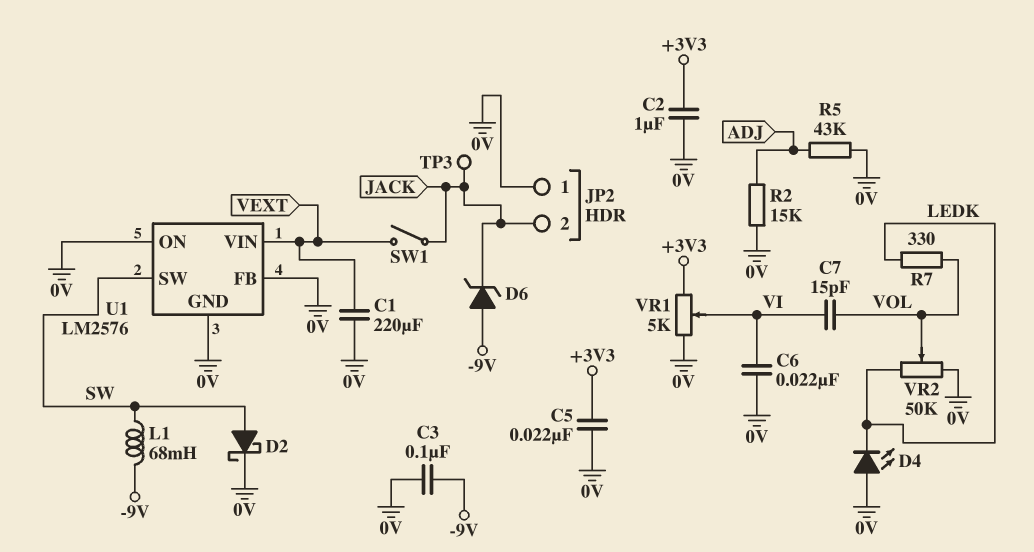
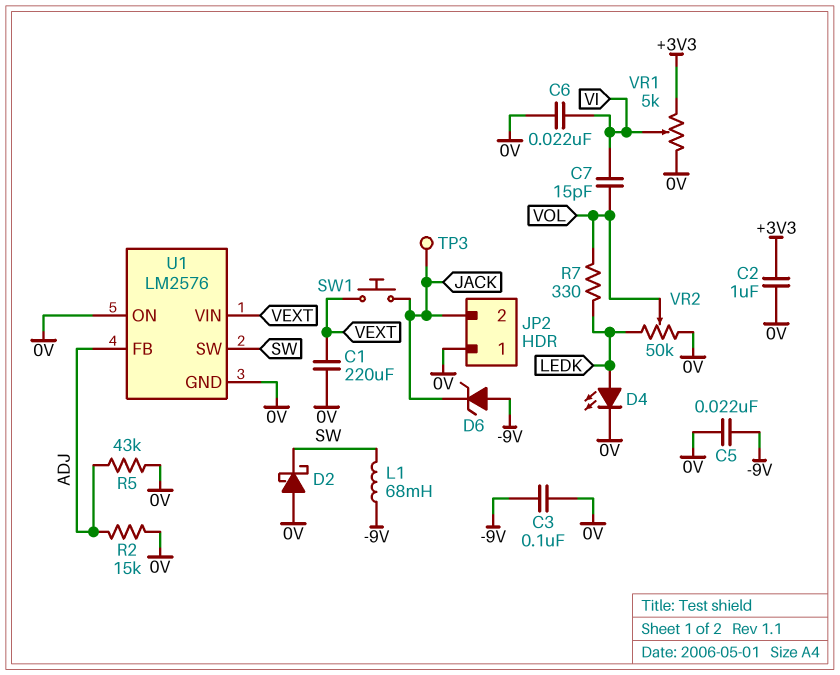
C5: 22nF (+3V3, 0V) -> 22nF (-9V, 0V)
D2: schottky (A SW, K 0V) -> schottky (A 0V, K SW)
D4: LED (A 0V, K LEDK) -> LED (A LEDK, K 0V)
SW1: switch (JACK, VEXT) -> button (JACK, VEXT)
U1 pin FB: 0V -> ADJ

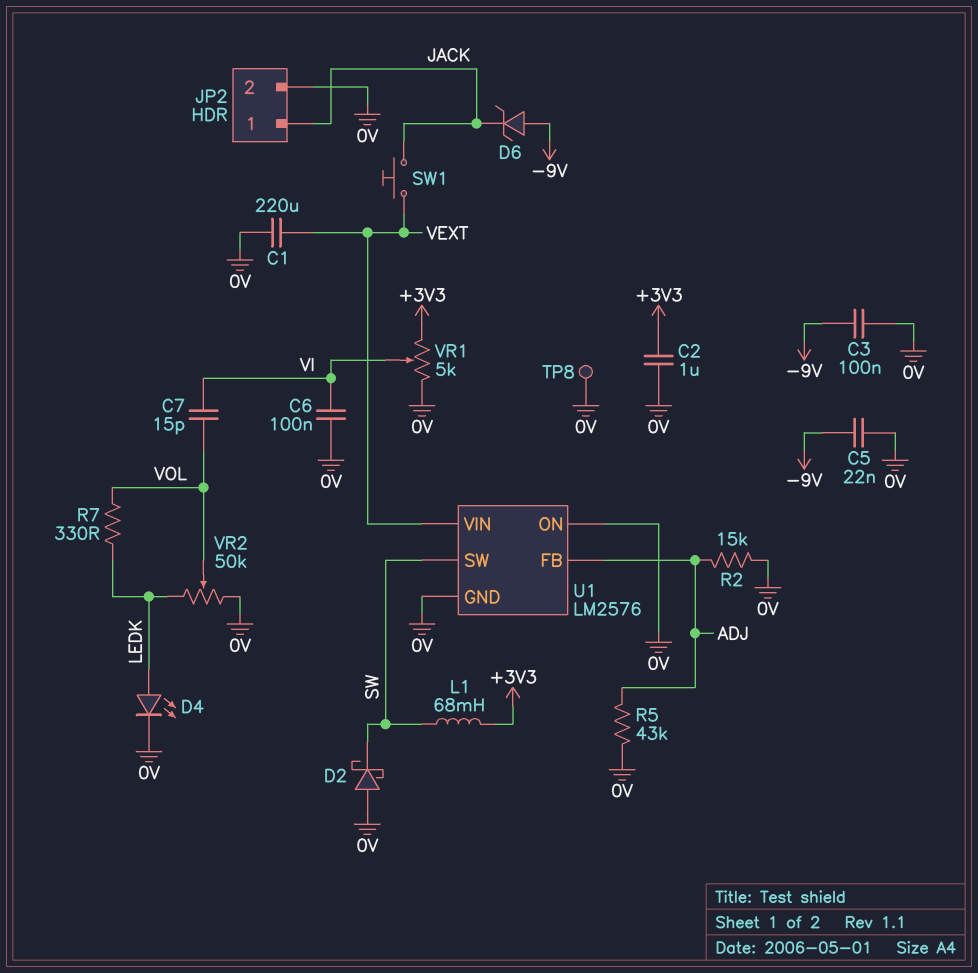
C6: 22nF (0V, VI) -> 100nF (0V, VI)
JP2 pin 1: 0V -> JACK
JP2 pin 2: JACK -> 0V
L1: 68mH (-9V, SW) -> 68mH (+3V3, SW)
TP3: test point (JACK) -> none
TP8: none -> test point (0V)

